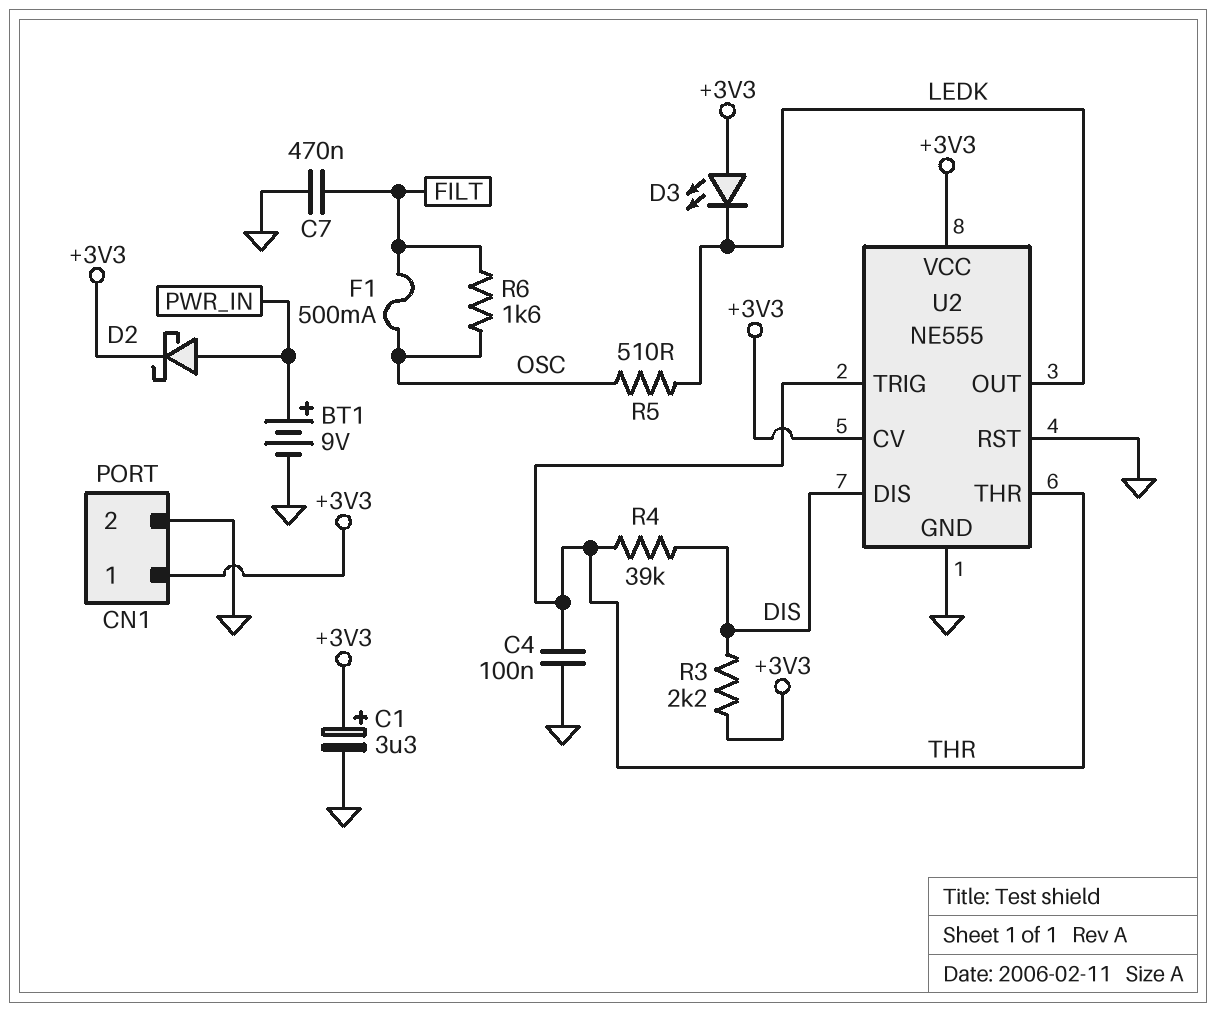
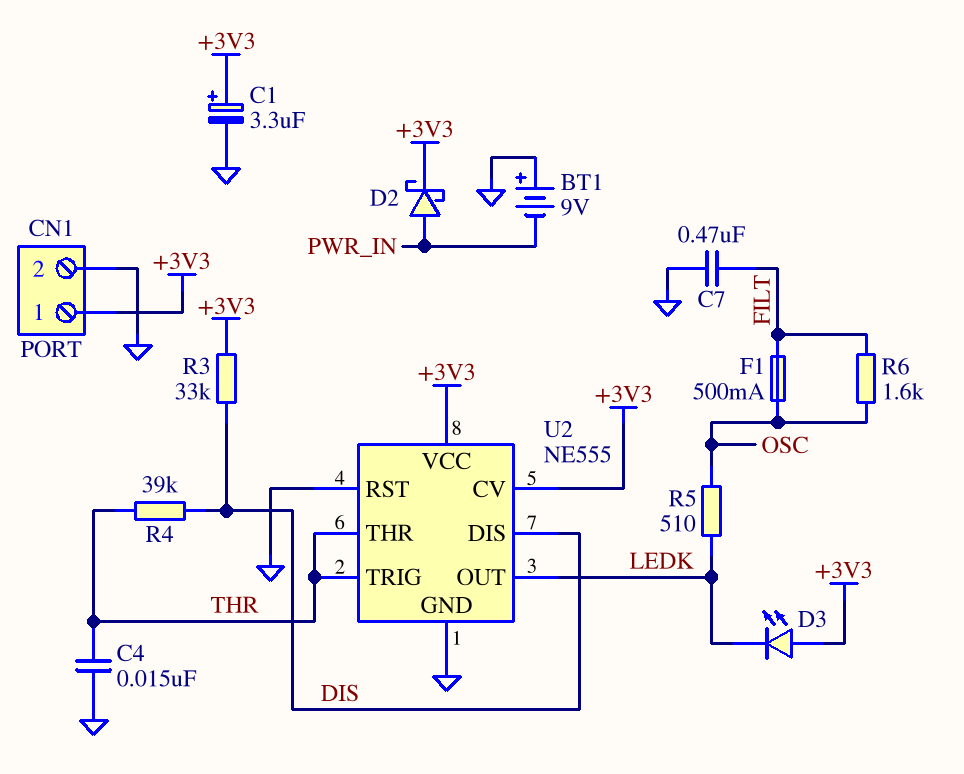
BT1: 9V (plus PWR_IN, minus GND) -> 9V (plus GND, minus PWR_IN)
C4: 100nF (GND, THR) -> 15nF (GND, THR)
R3: 2.2k (+3V3, DIS) -> 33k (+3V3, DIS)

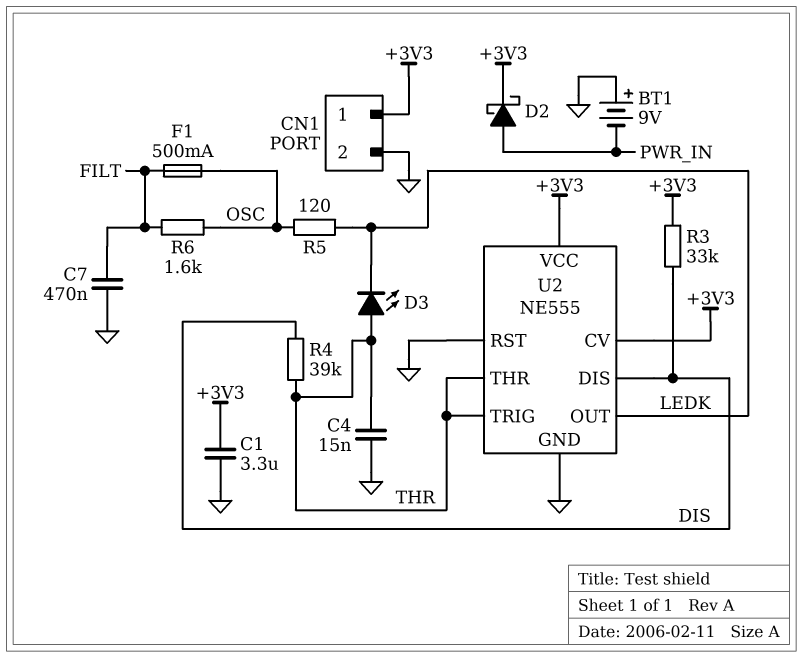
C1: 3.3uF (plus +3V3, minus GND) -> 3.3uF (+3V3, GND)
D3: LED (A +3V3, K LEDK) -> LED (A THR, K LEDK)
R5: 510 (LEDK, OSC) -> 120 (LEDK, OSC)

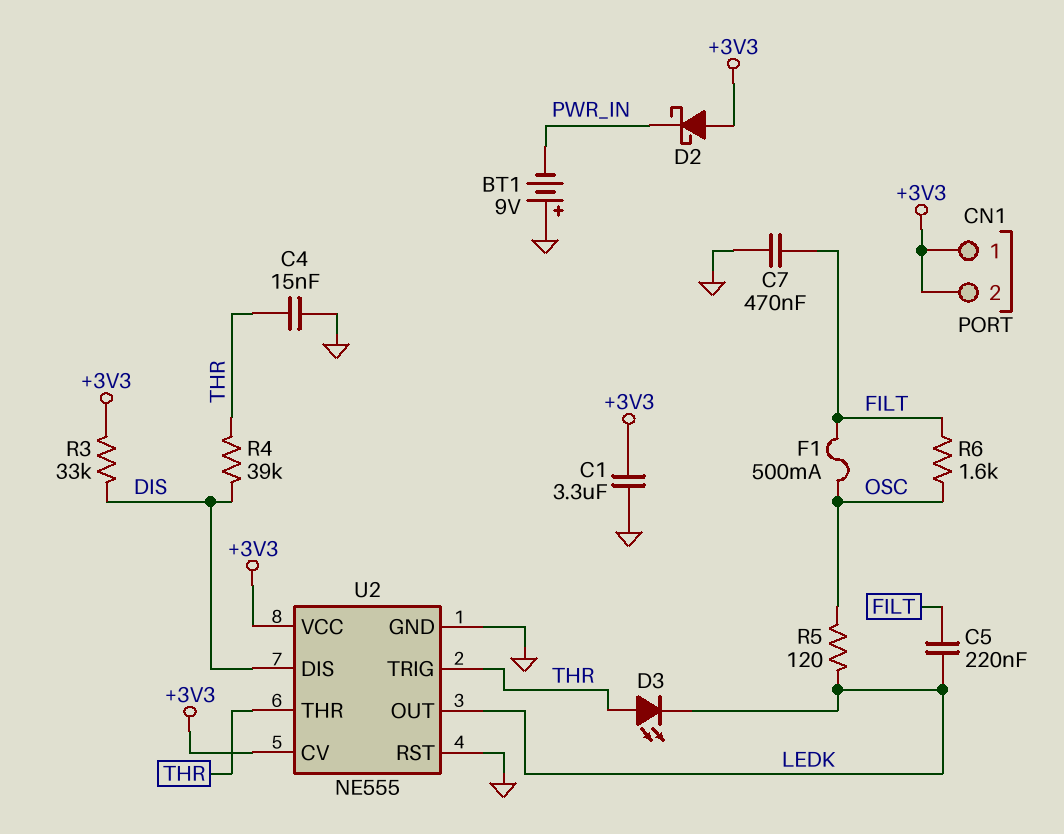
C5: none -> 220nF (FILT, LEDK)
CN1 pin 2: GND -> +3V3
D2: schottky (A PWR_IN, K +3V3) -> schottky (A +3V3, K PWR_IN)

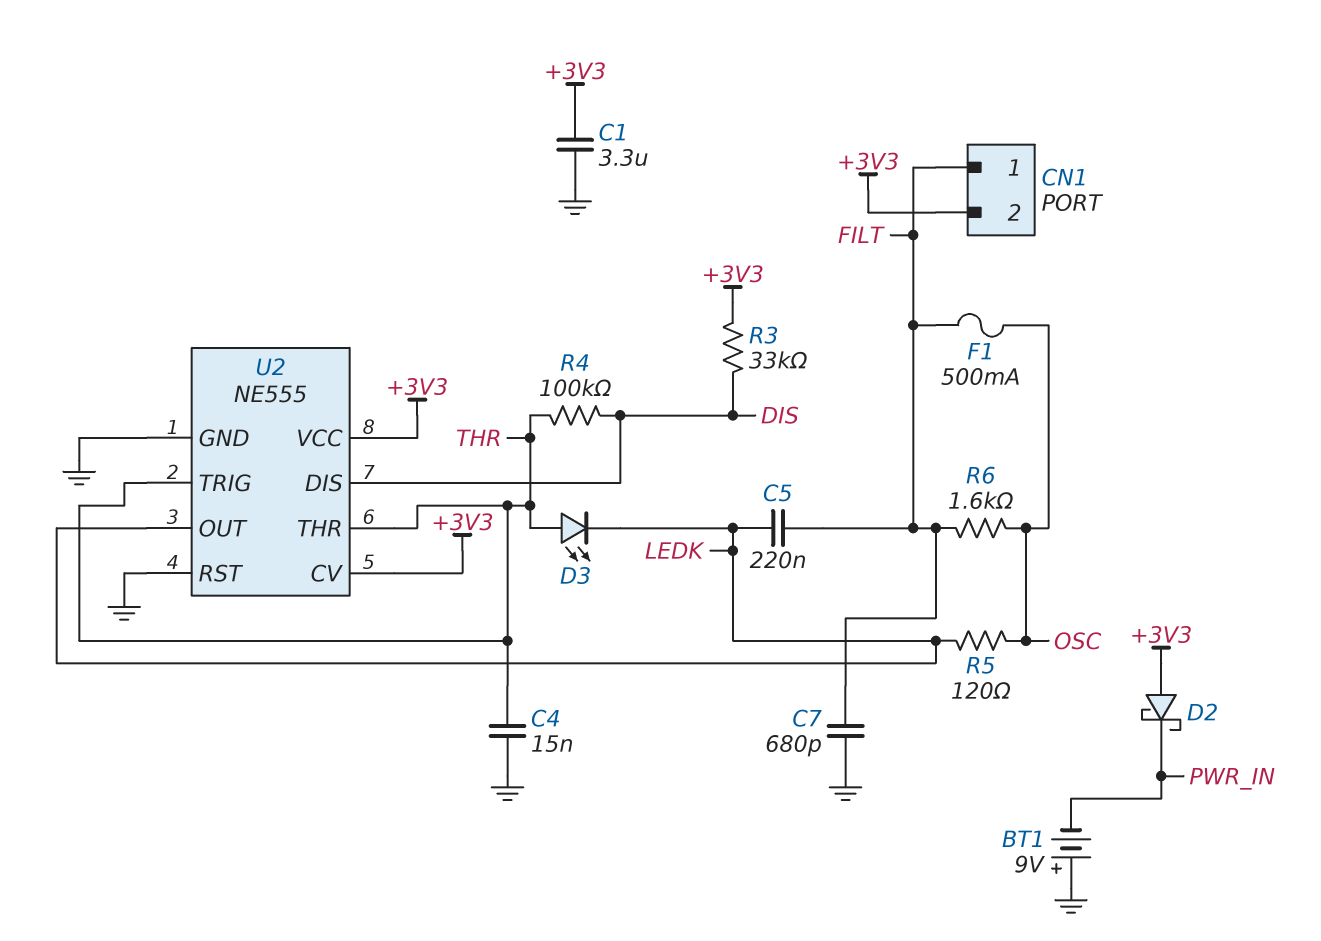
C7: 470nF (FILT, GND) -> 680pF (FILT, GND)
CN1 pin 1: +3V3 -> FILT
R4: 39k (DIS, THR) -> 100k (DIS, THR)

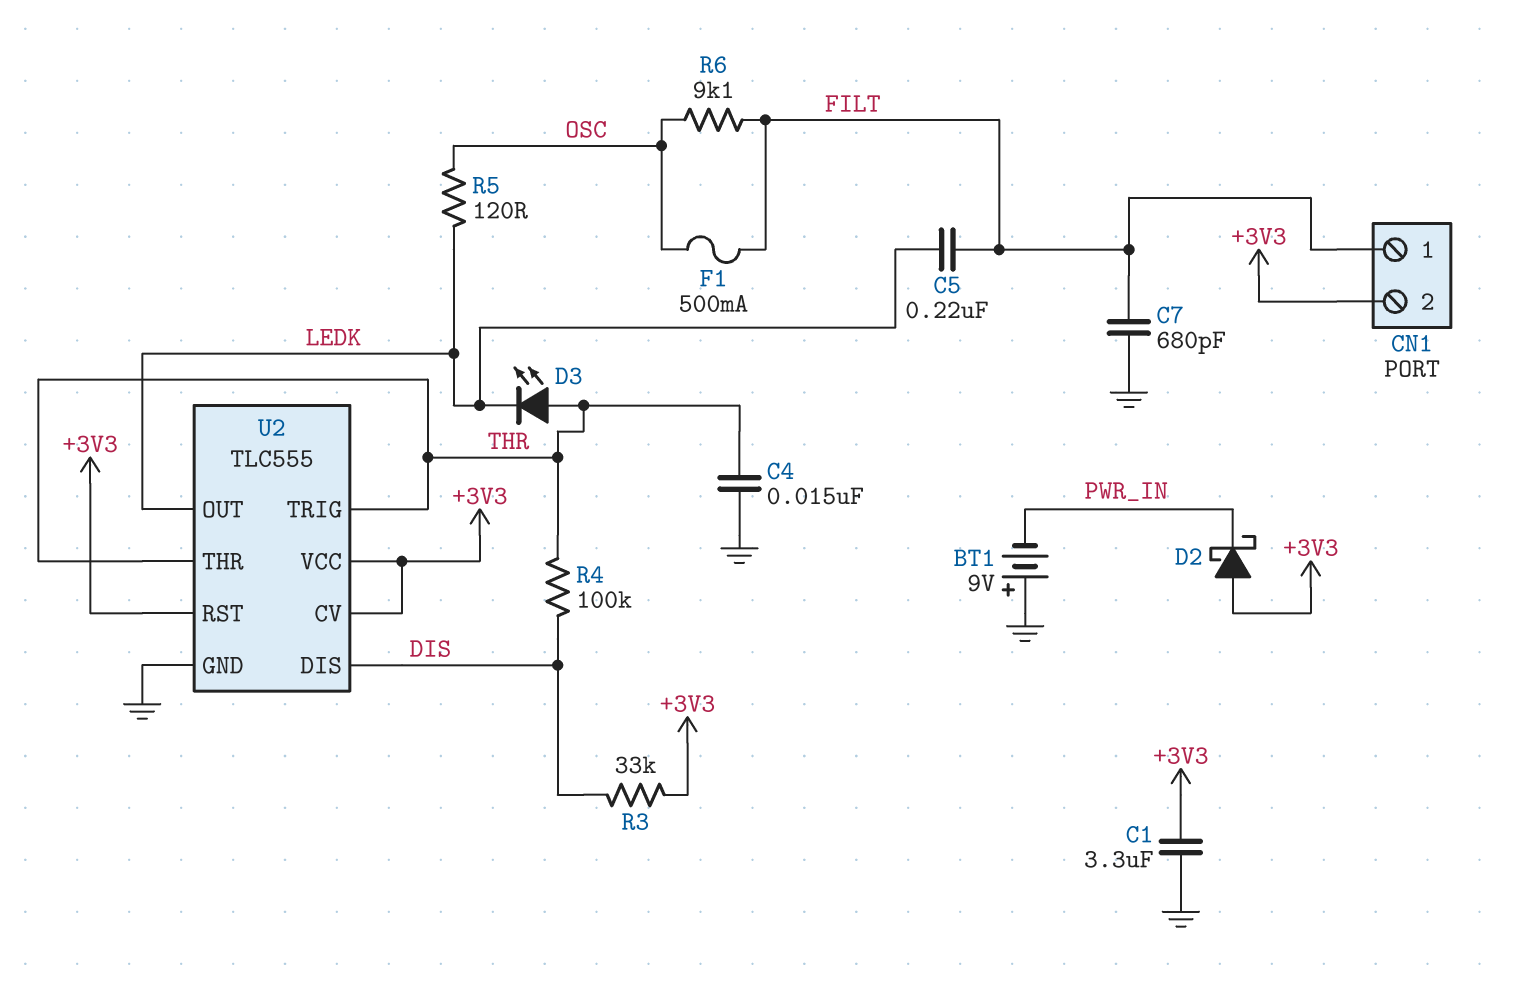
R6: 1.6k (FILT, OSC) -> 9.1k (FILT, OSC)
U2: NE555 -> TLC555
U2 pin RST: GND -> +3V3

